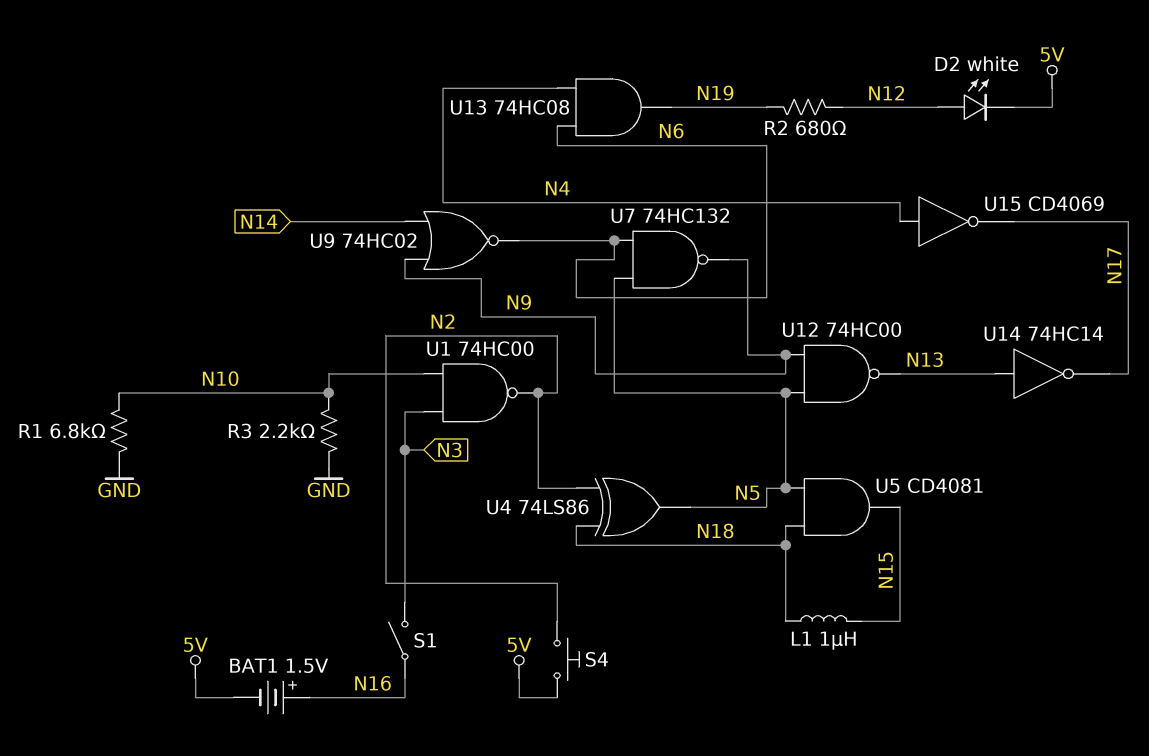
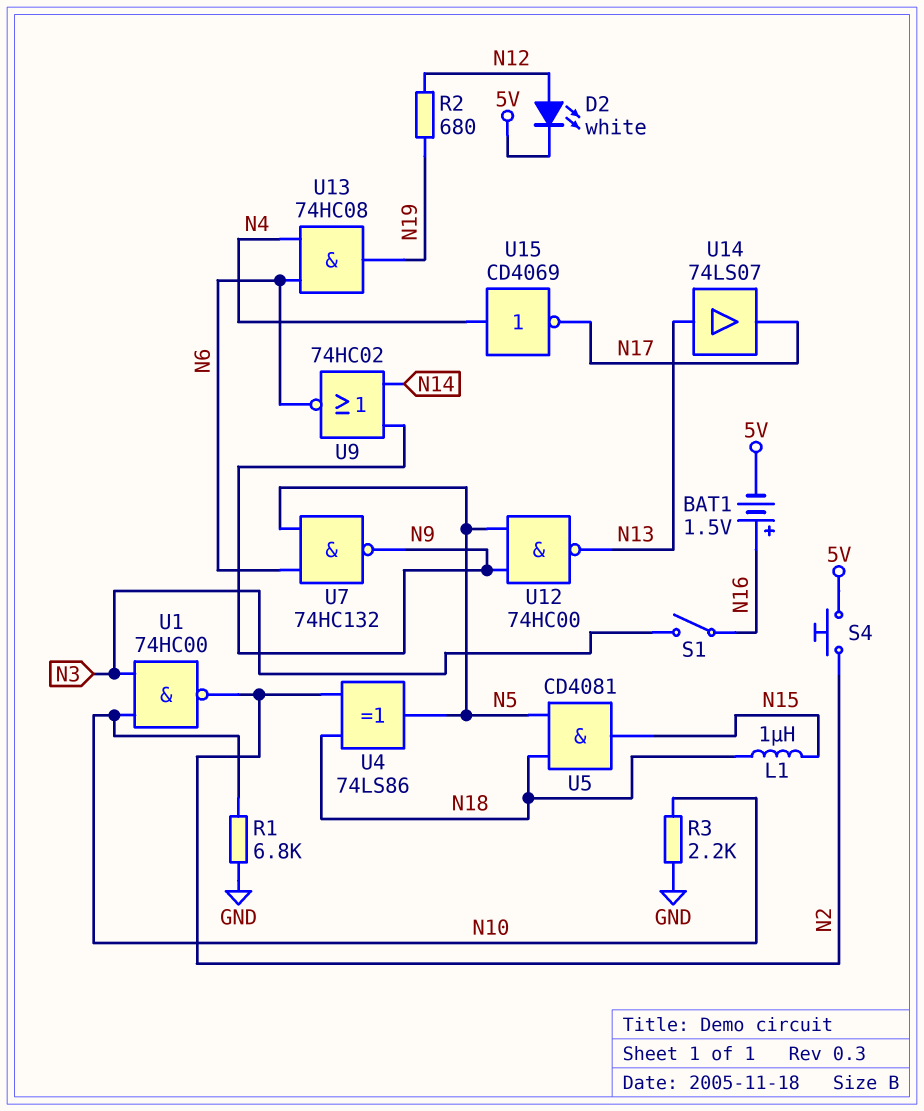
U14: NOT 74HC14 (in N13, out N17) -> buffer 74LS07 (in N13, out N17)

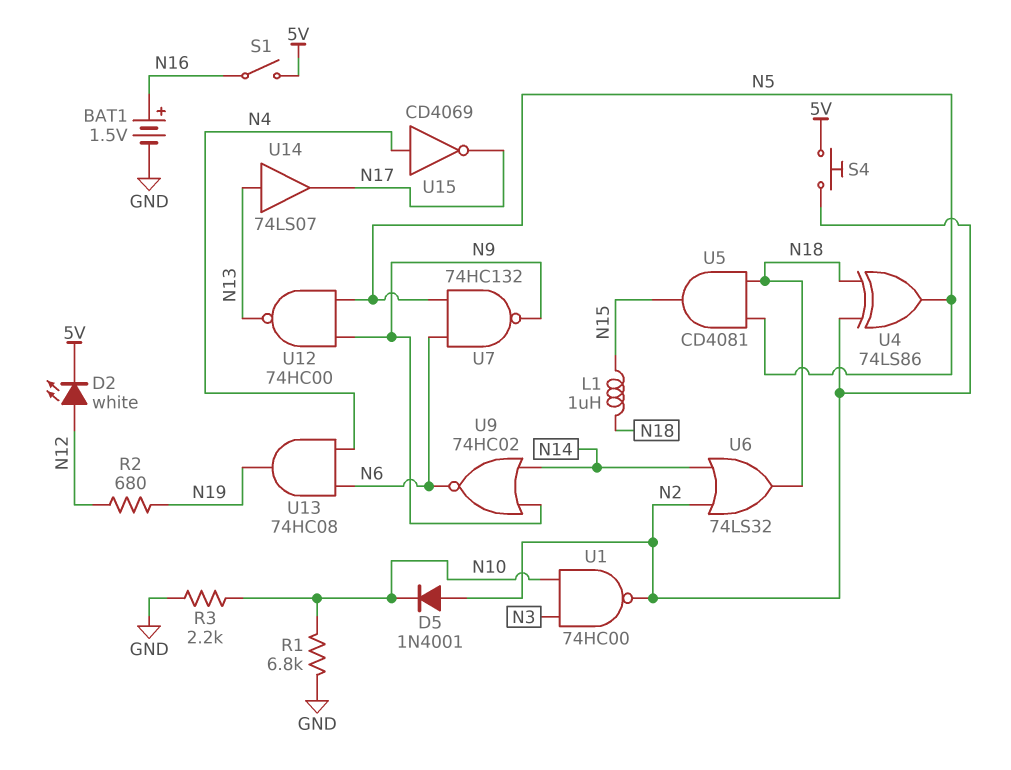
BAT1: 1.5V (plus N16, minus 5V) -> 1.5V (plus N16, minus GND)
D5: none -> diode 1N4001 (A N2, K N10)
S1: switch (N3, N16) -> switch (5V, N16)
U6: none -> OR 74LS32 (in N2, in N14, out N18)

